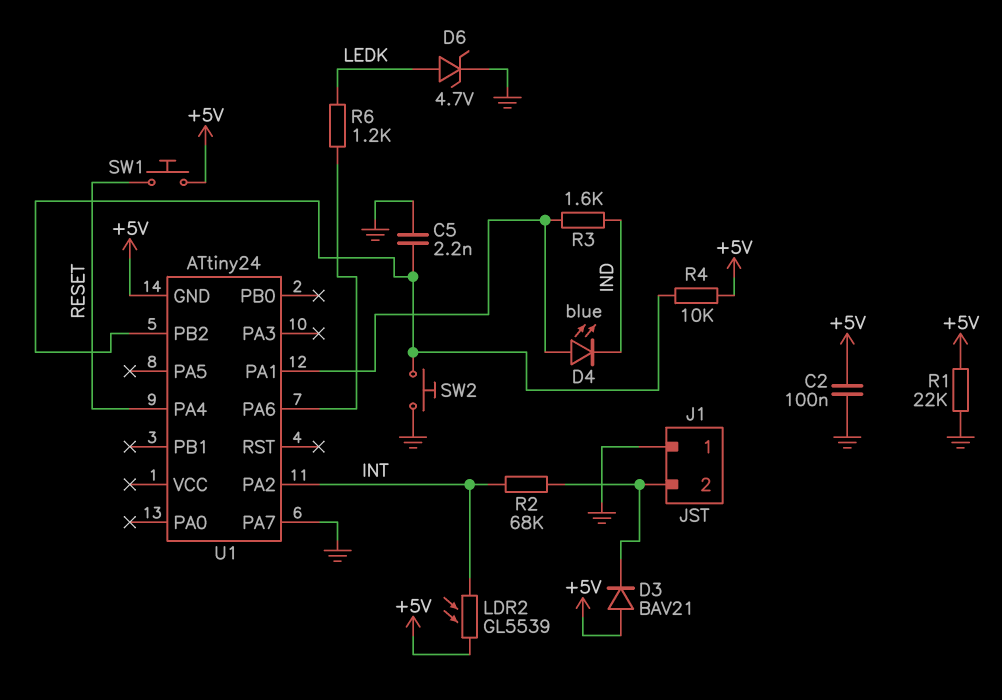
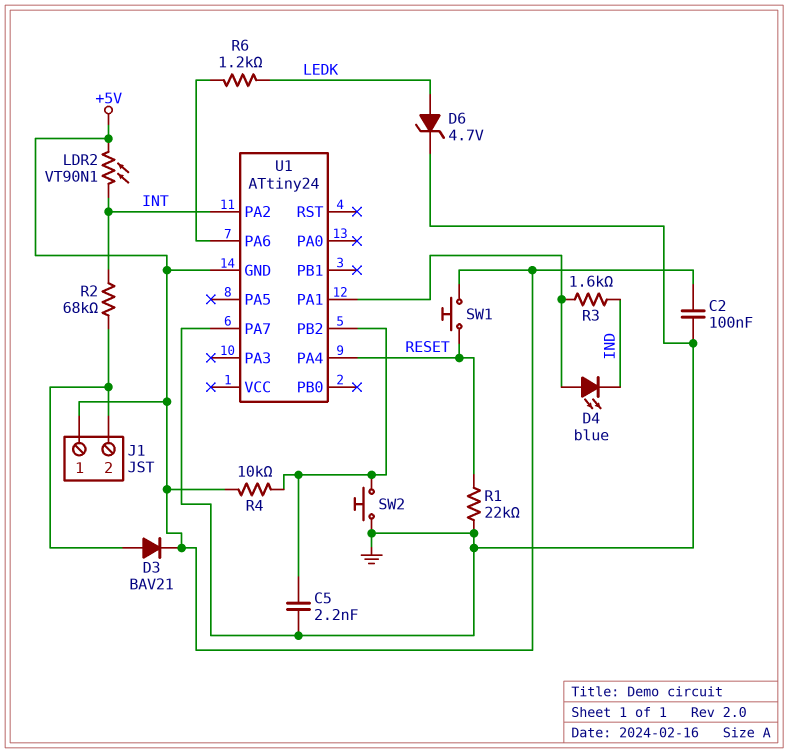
D3: diode BAV21 (A +5V, K J1/2) -> diode BAV21 (A J1/2, K +5V)
J1 pin 1: GND -> +5V
LDR2: GL5539 (+5V, INT) -> VT90N1 (+5V, INT)
R1: 22k (+5V, GND) -> 22k (GND, RESET)

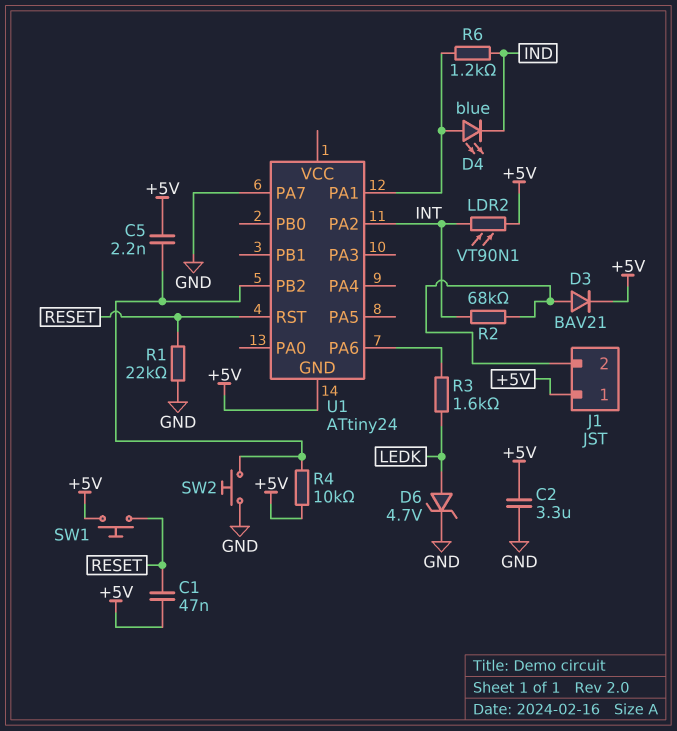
C1: none -> 47nF (+5V, RESET)
C2: 100nF (+5V, GND) -> 3.3uF (+5V, GND)
C5: 2.2nF (GND, U1/PB2) -> 2.2nF (+5V, U1/PB2)
R3: 1.6k (IND, U1/PA1) -> 1.6k (LEDK, U1/PA6)
R6: 1.2k (LEDK, U1/PA6) -> 1.2k (IND, U1/PA1)
U1 pin PA4: RESET -> none
U1 pin RST: none -> RESET

